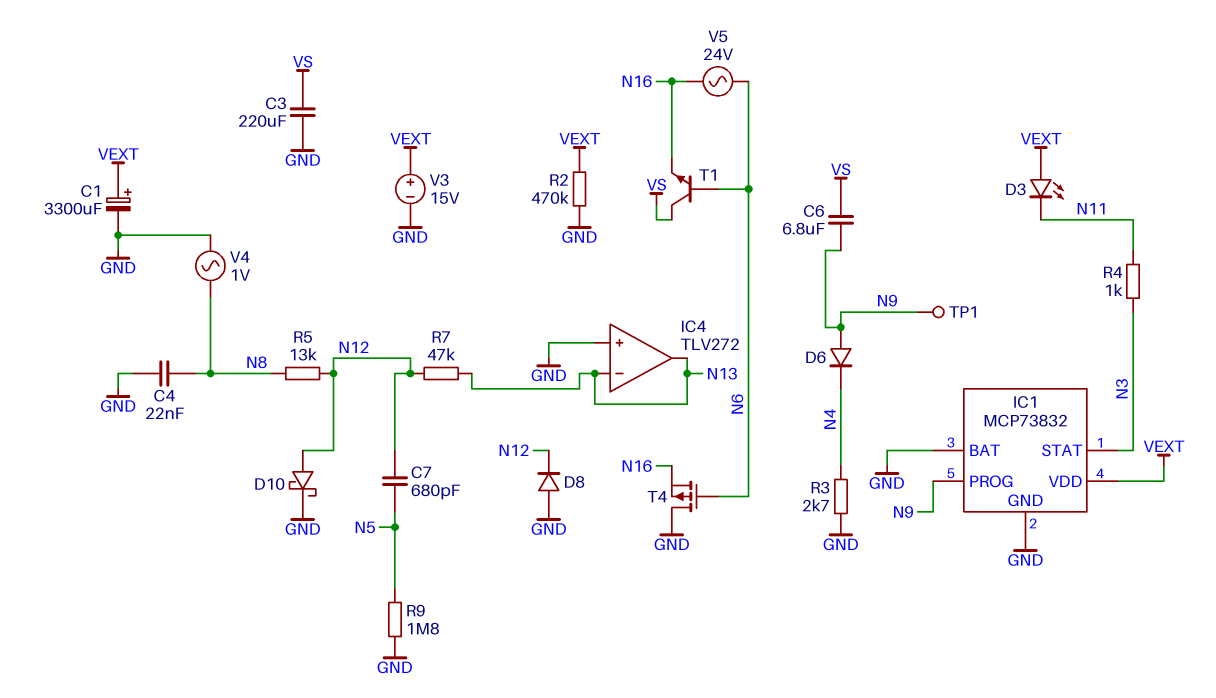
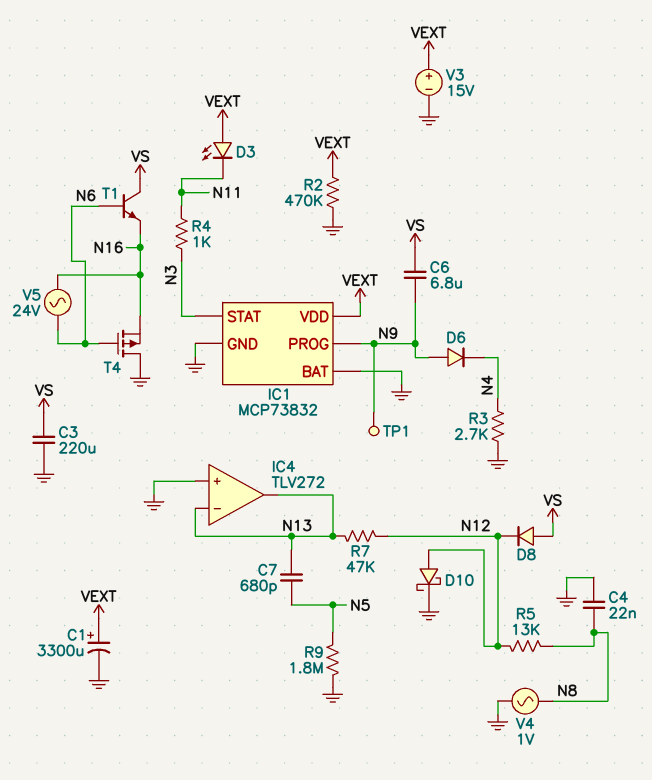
C7: 680pF (N5, N12) -> 680pF (N5, N13)
D8: diode (A GND, K N12) -> diode (A VS, K N12)

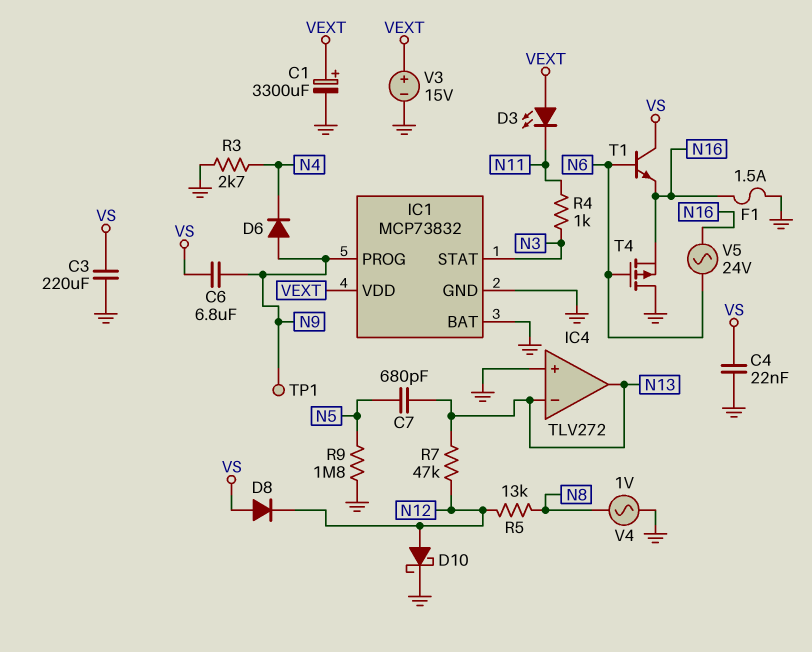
C4: 22nF (GND, N8) -> 22nF (GND, VS)
F1: none -> 1.5A (GND, N16)
R2: 470k (GND, VEXT) -> none

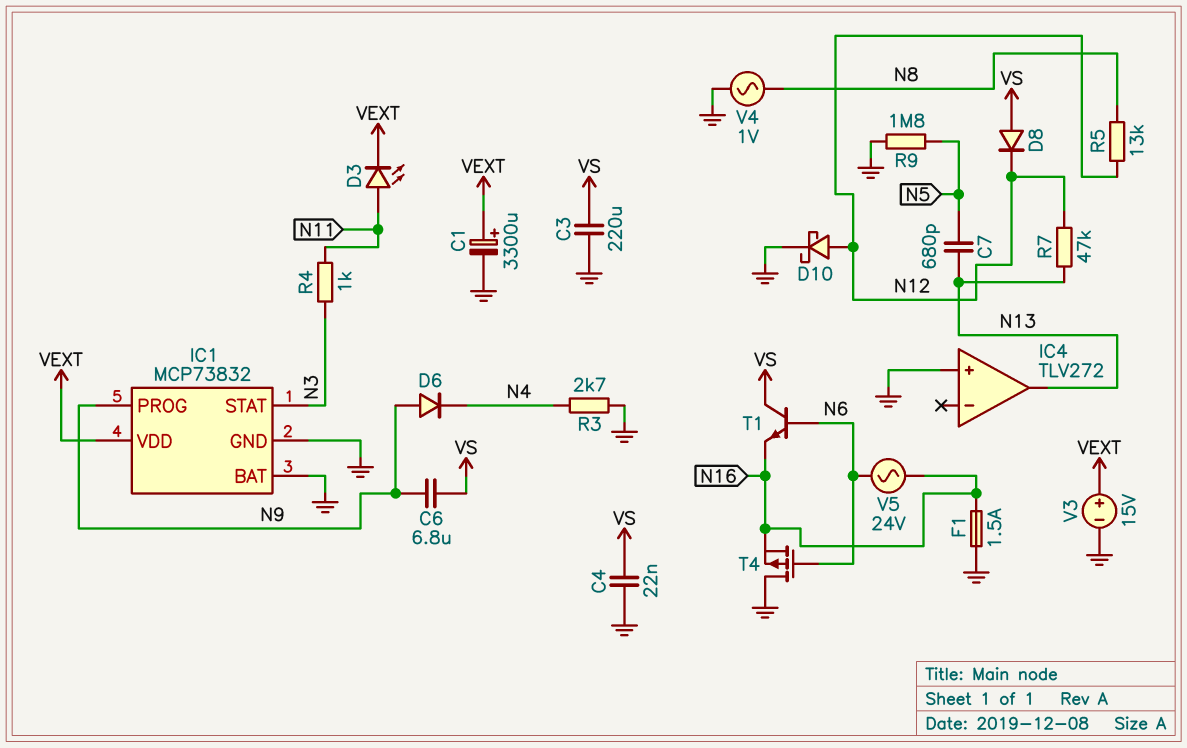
D3: LED (A VEXT, K N11) -> LED (A N11, K VEXT)
IC4 pin in-: N13 -> none
TP1: test point (N9) -> none

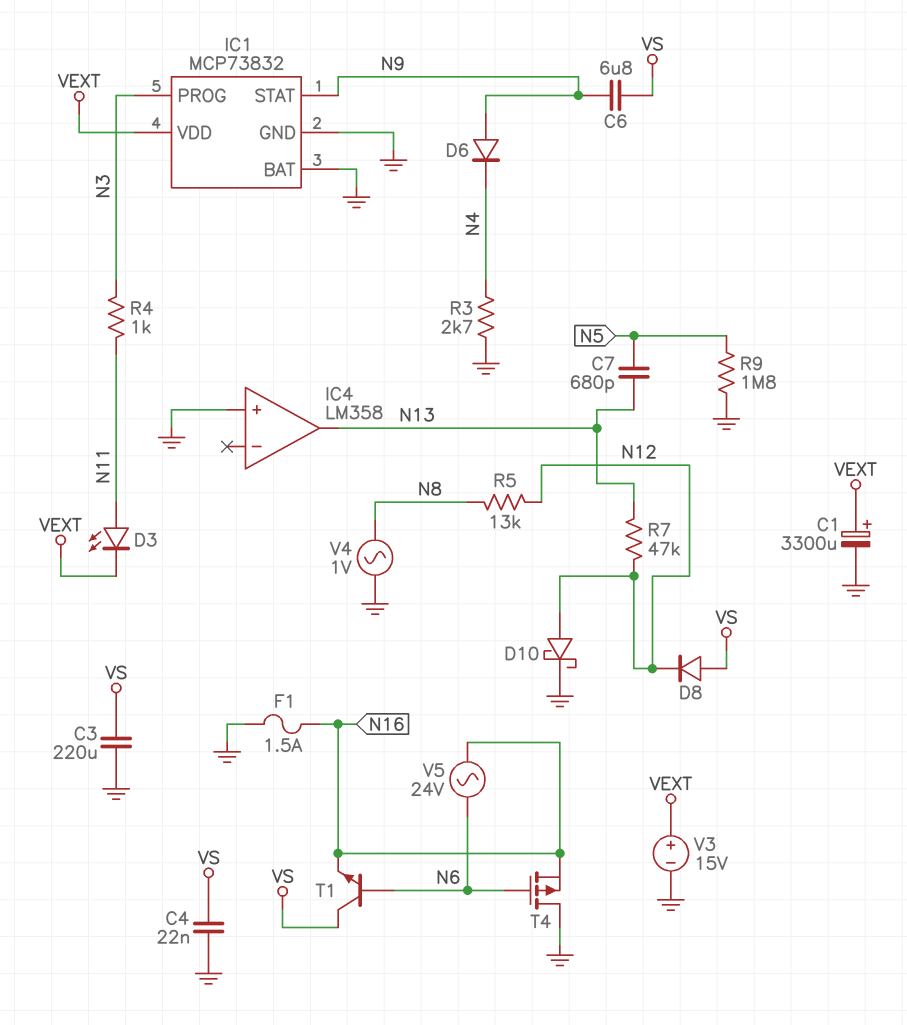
IC1 pin PROG: N9 -> N3
IC1 pin STAT: N3 -> N9
IC4: TLV272 -> LM358

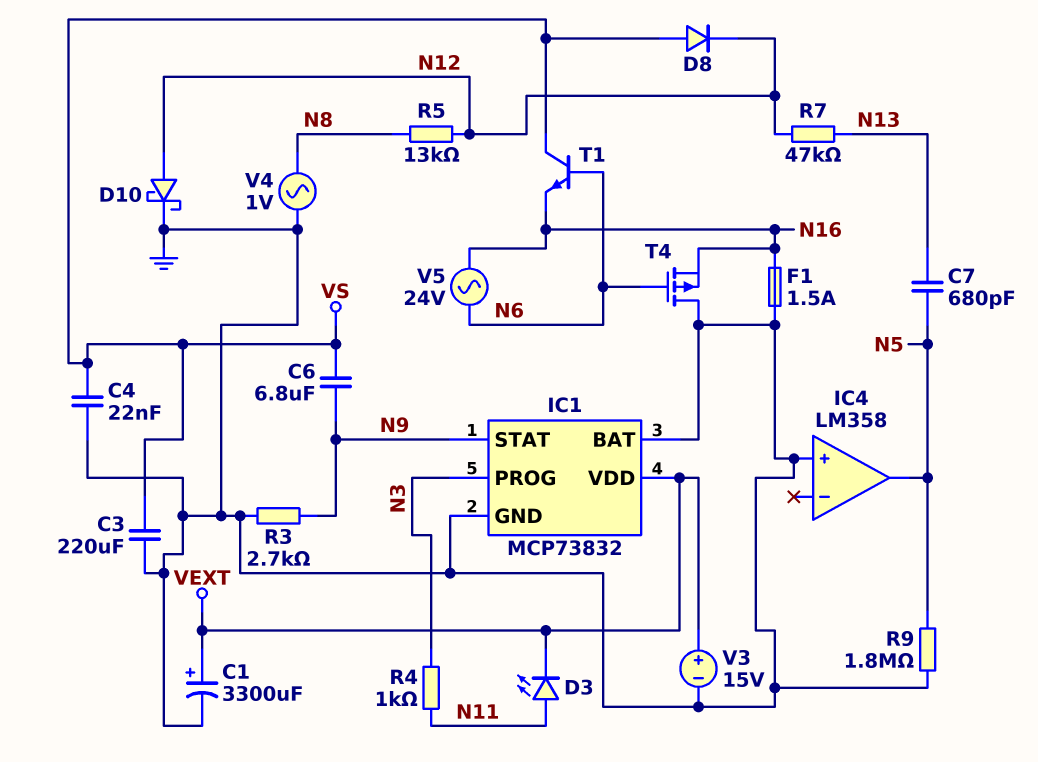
D6: diode (A N9, K N4) -> none
IC4 pin out: N13 -> N5
R3: 2.7k (GND, N4) -> 2.7k (GND, N9)

